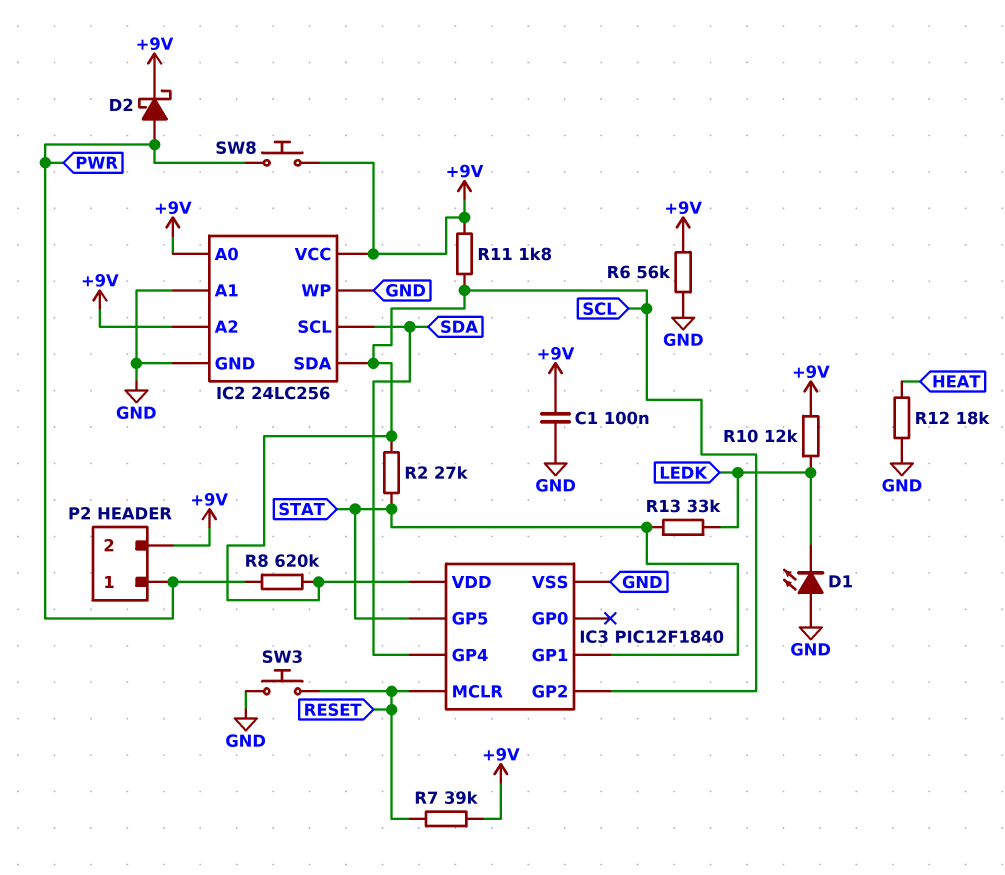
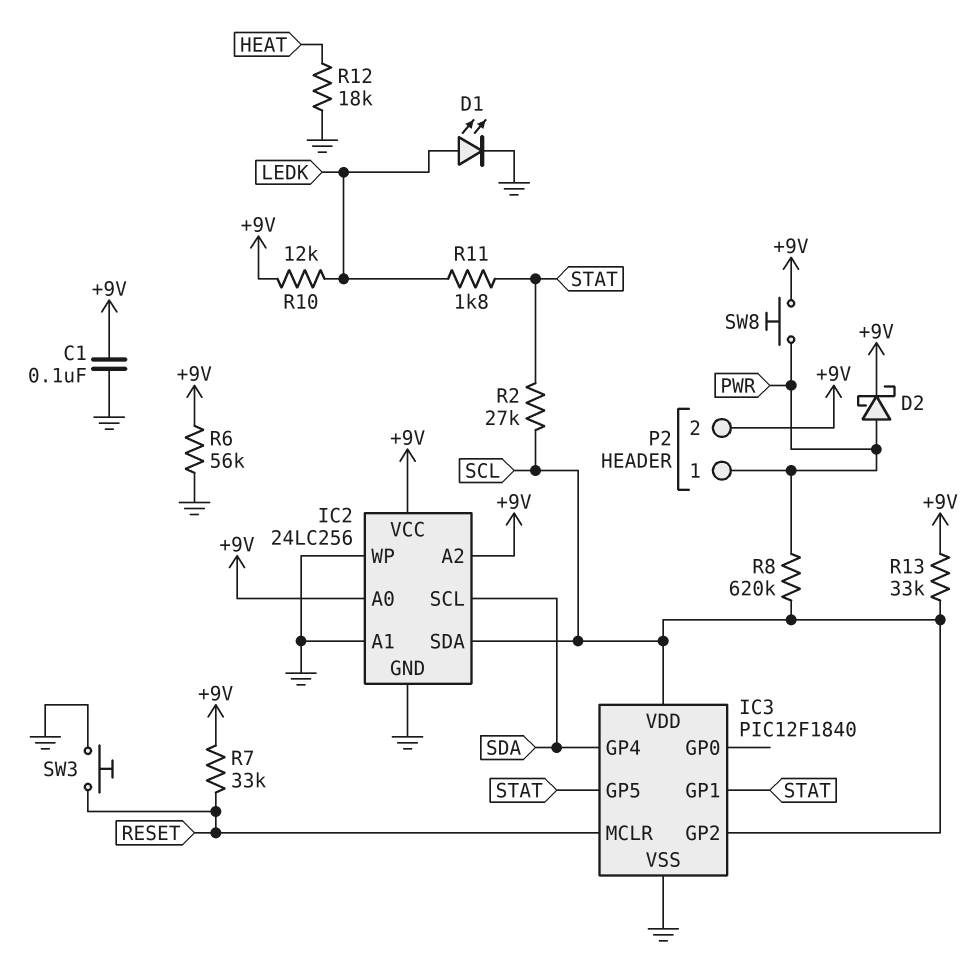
D1: LED (A GND, K LEDK) -> LED (A LEDK, K GND)
R7: 39k (+9V, RESET) -> 33k (+9V, RESET)
R11: 1.8k (+9V, SCL) -> 1.8k (LEDK, STAT)
R13: 33k (LEDK, STAT) -> 33k (+9V, SCL)

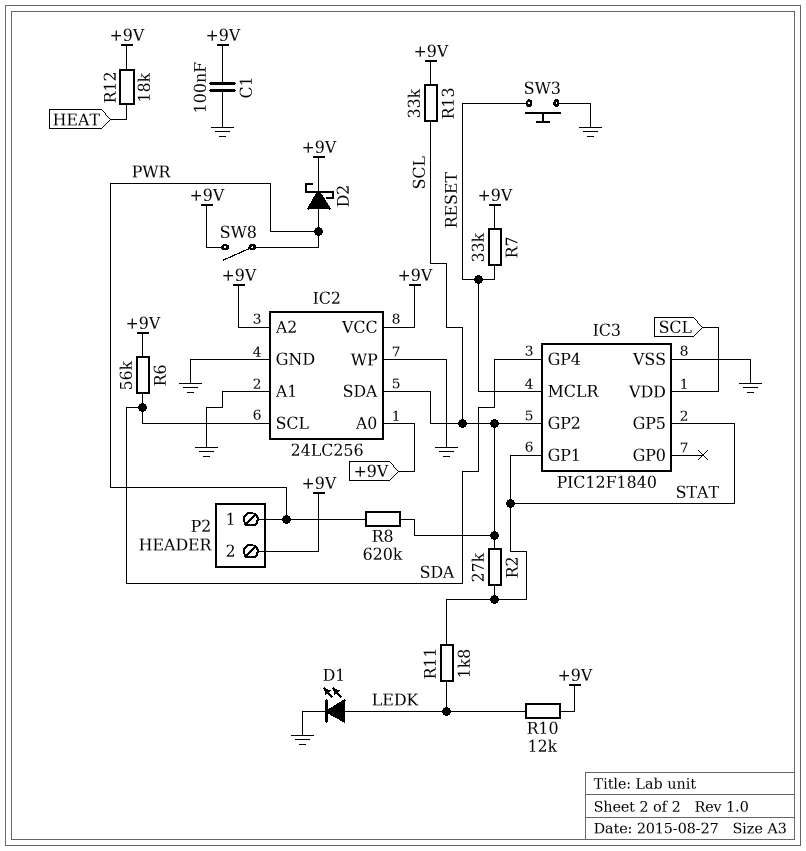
R6: 56k (+9V, GND) -> 56k (+9V, SDA)
R12: 18k (GND, HEAT) -> 18k (+9V, HEAT)
SW8: button (+9V, PWR) -> switch (+9V, PWR)

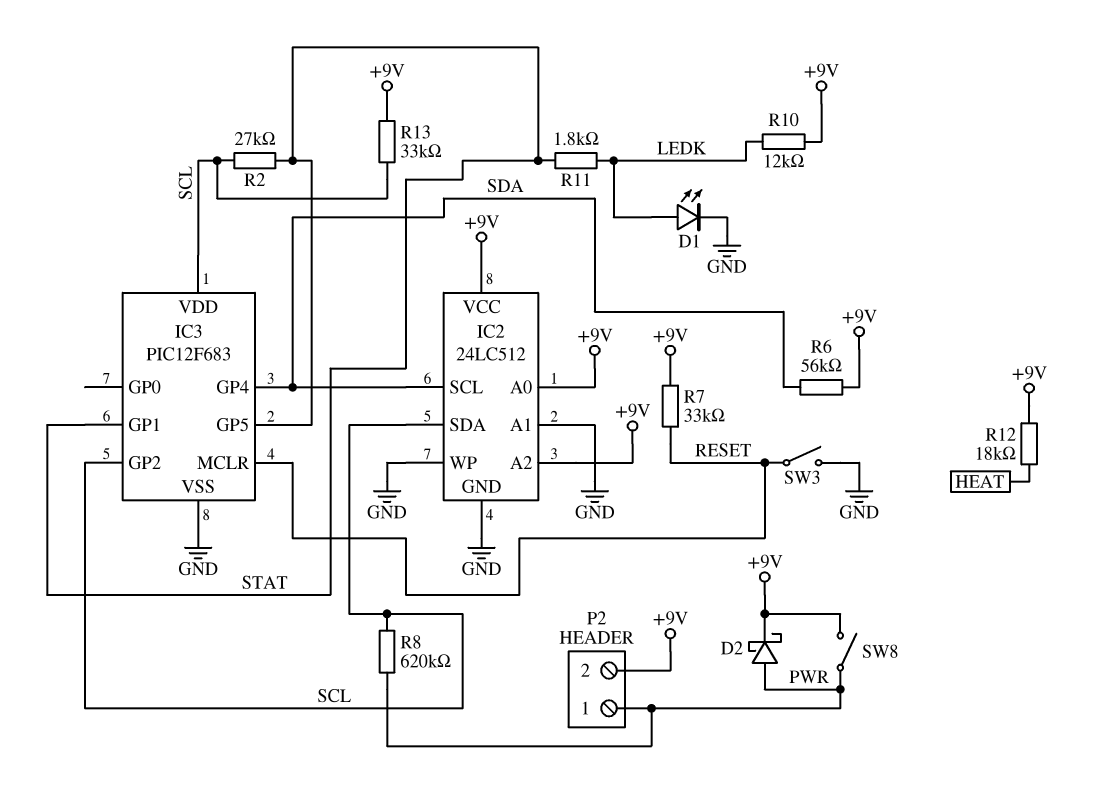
C1: 100nF (+9V, GND) -> none
IC2: 24LC256 -> 24LC512
IC3: PIC12F1840 -> PIC12F683
SW3: button (GND, RESET) -> switch (GND, RESET)

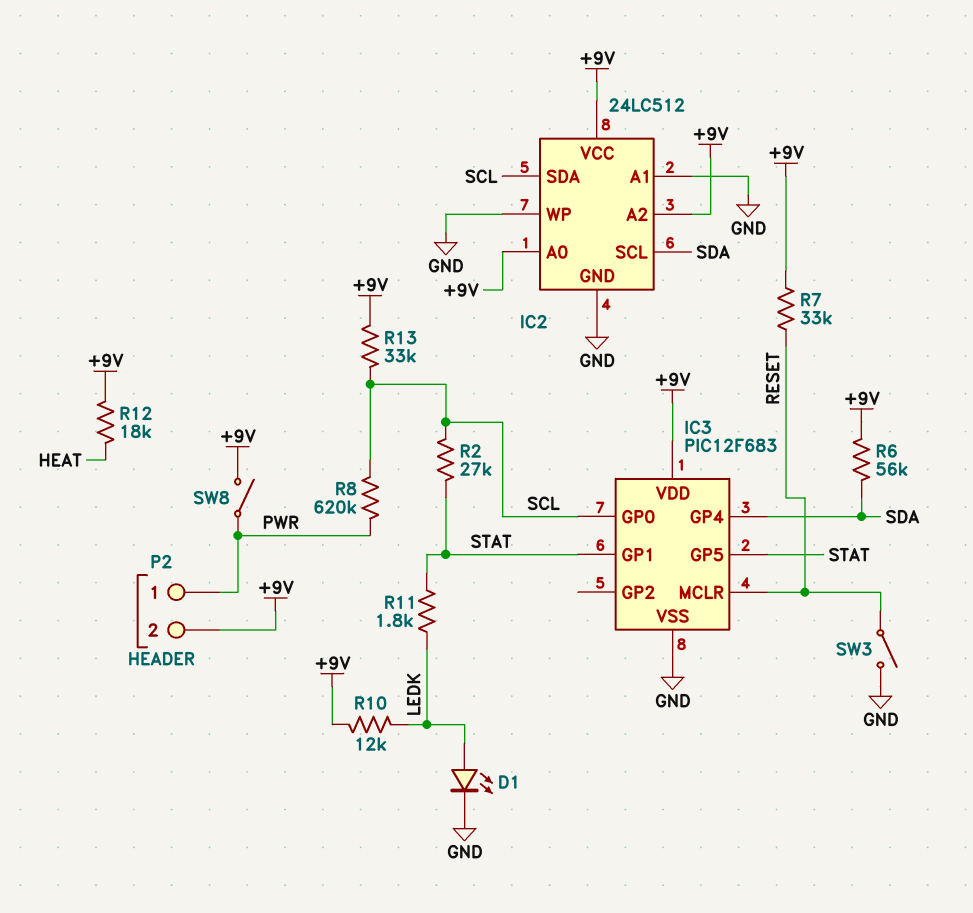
D2: schottky (A PWR, K +9V) -> none
IC3 pin GP0: none -> SCL
IC3 pin GP2: SCL -> none
IC3 pin VDD: SCL -> +9V

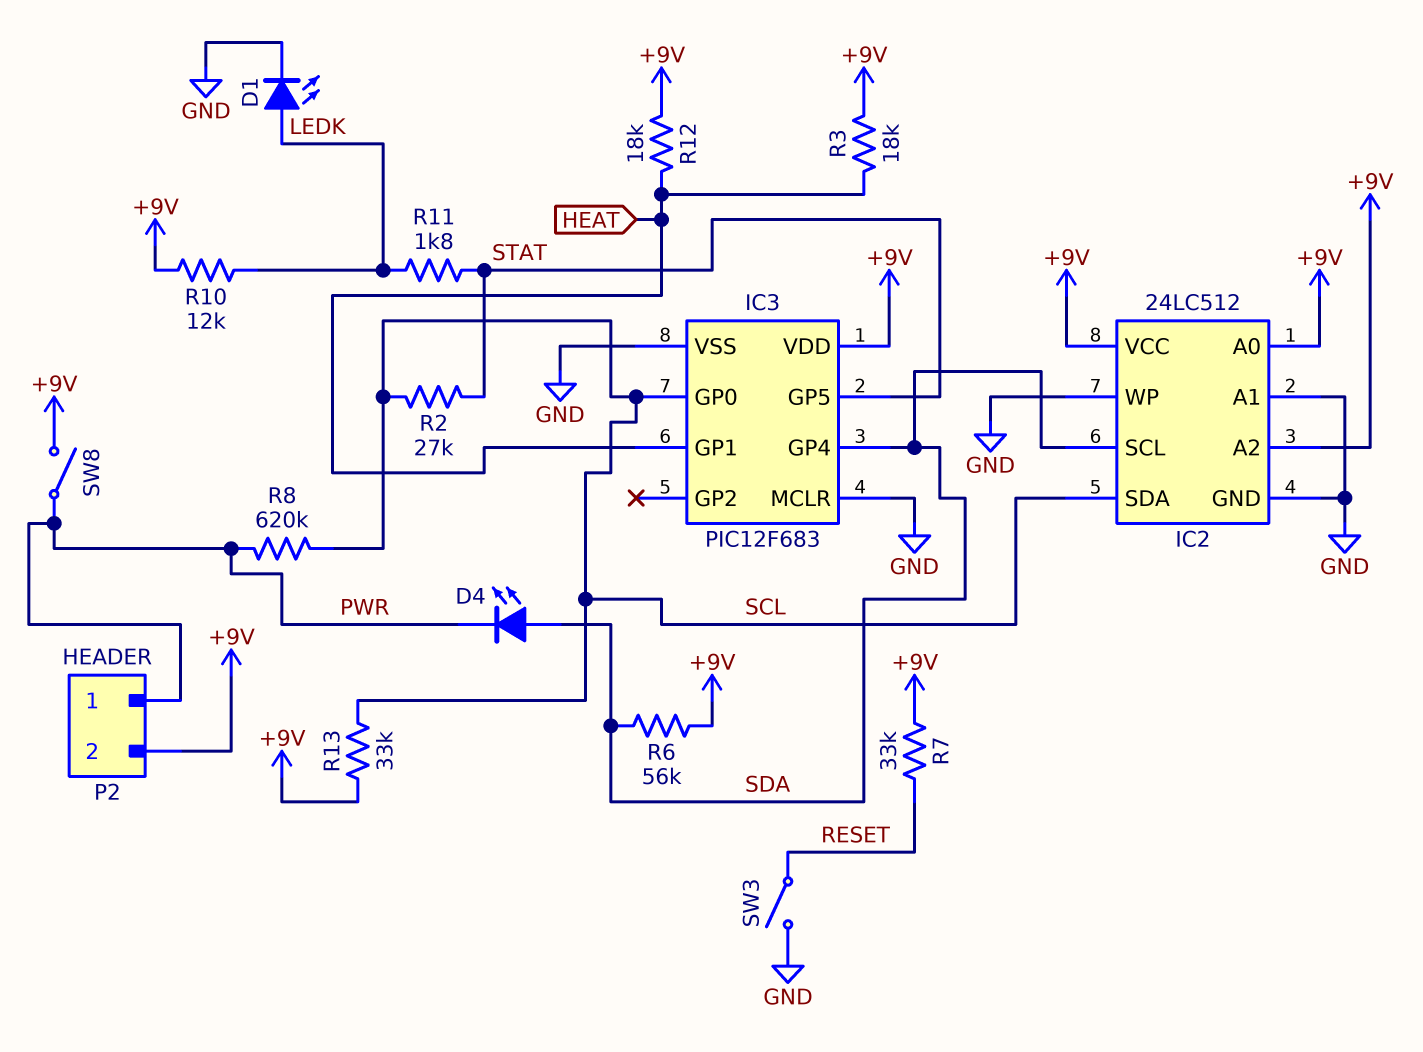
D4: none -> LED (A SDA, K PWR)
IC3 pin GP1: STAT -> HEAT
IC3 pin MCLR: RESET -> GND
R3: none -> 18k (+9V, HEAT)

